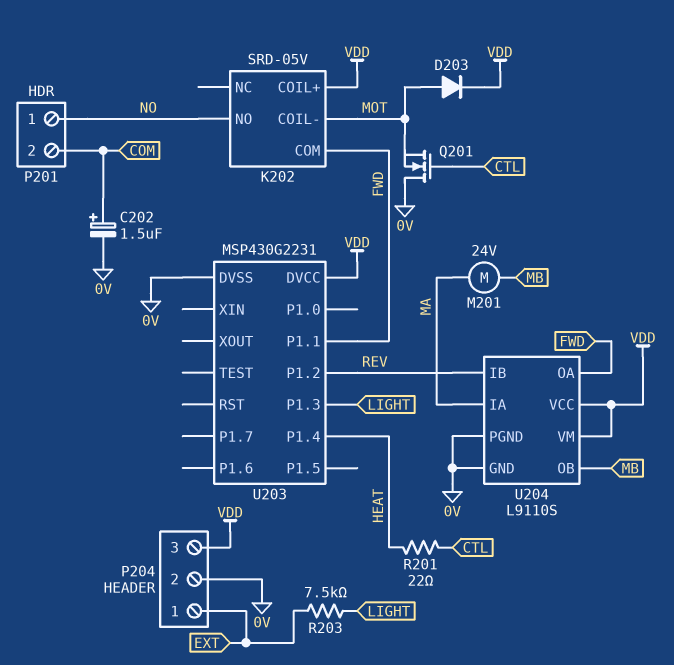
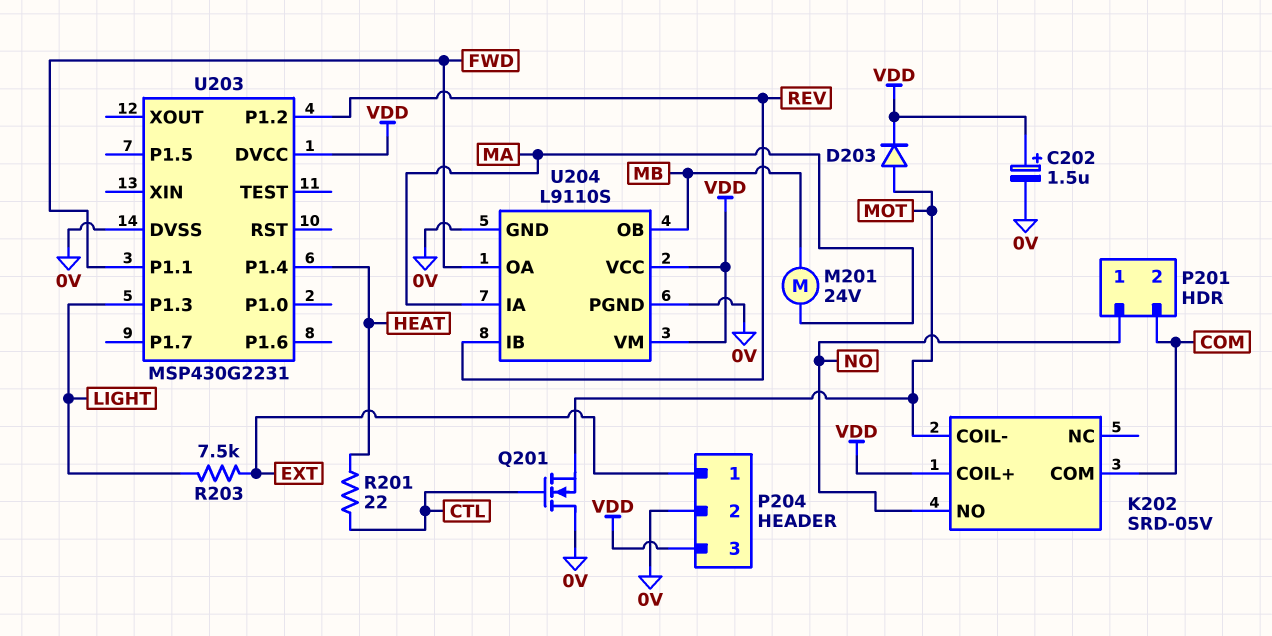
C202: 1.5uF (plus COM, minus 0V) -> 1.5uF (plus VDD, minus 0V)
K202 pin COM: FWD -> COM

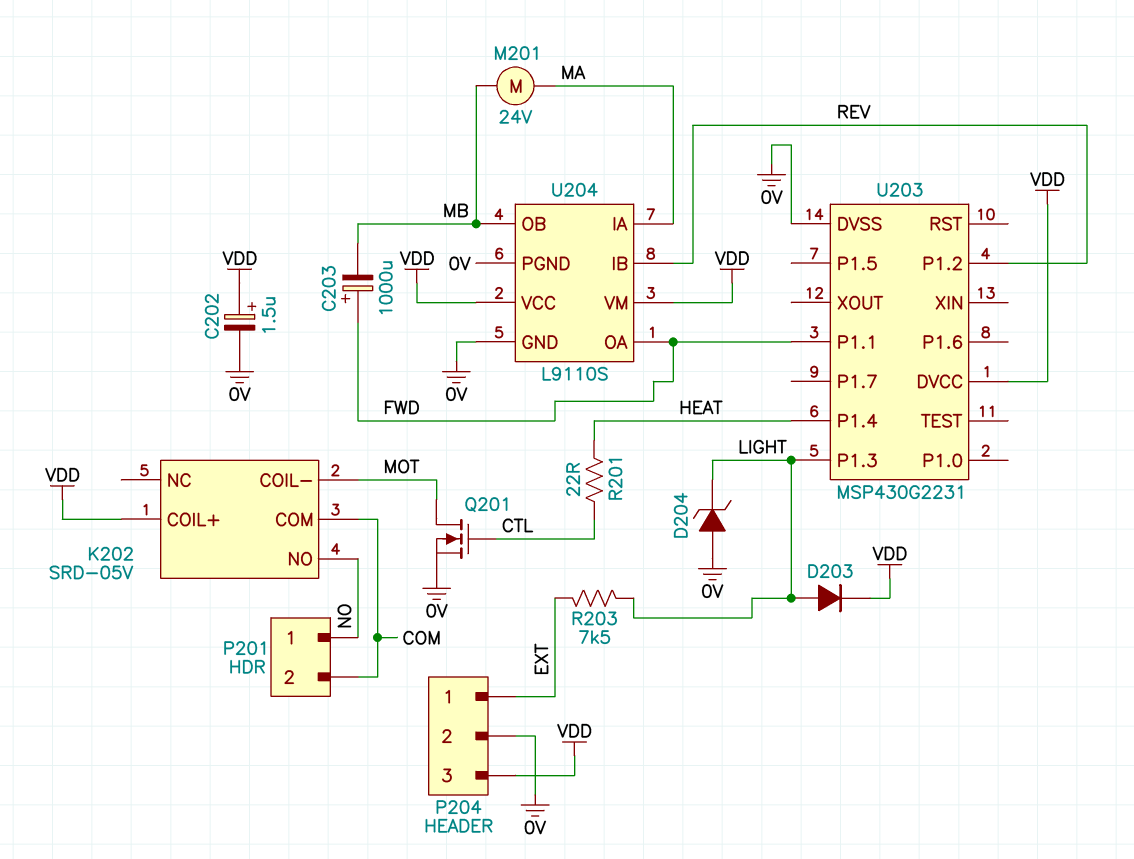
C203: none -> 1000uF (plus FWD, minus MB)
D203: diode (A MOT, K VDD) -> diode (A LIGHT, K VDD)
D204: none -> zener (A 0V, K LIGHT)
Q201: NMOS (G CTL, D 0V, S MOT) -> NMOS (G CTL, D MOT, S 0V)

